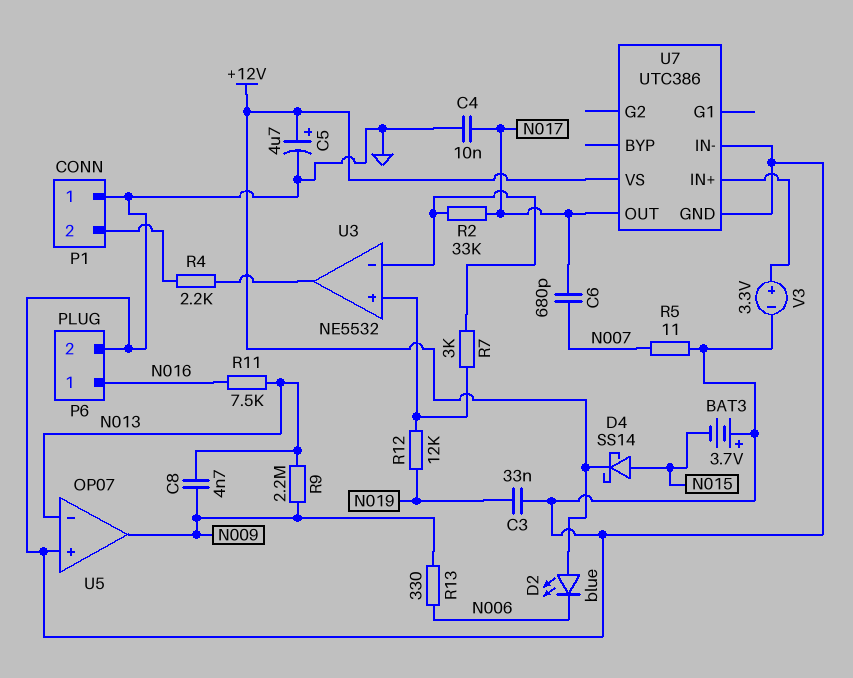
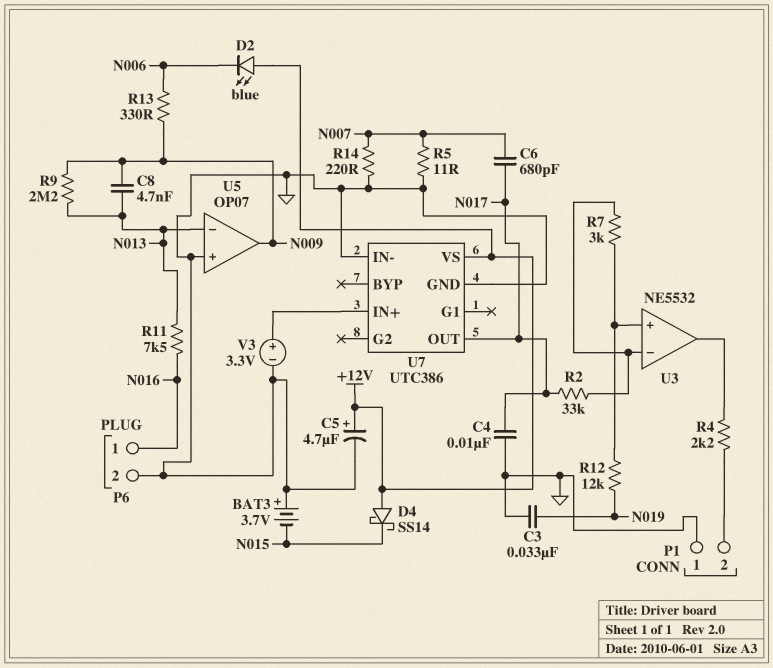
D4: schottky SS14 (A N015, K +12V) -> schottky SS14 (A +12V, K N015)
R14: none -> 220 (GND, N007)

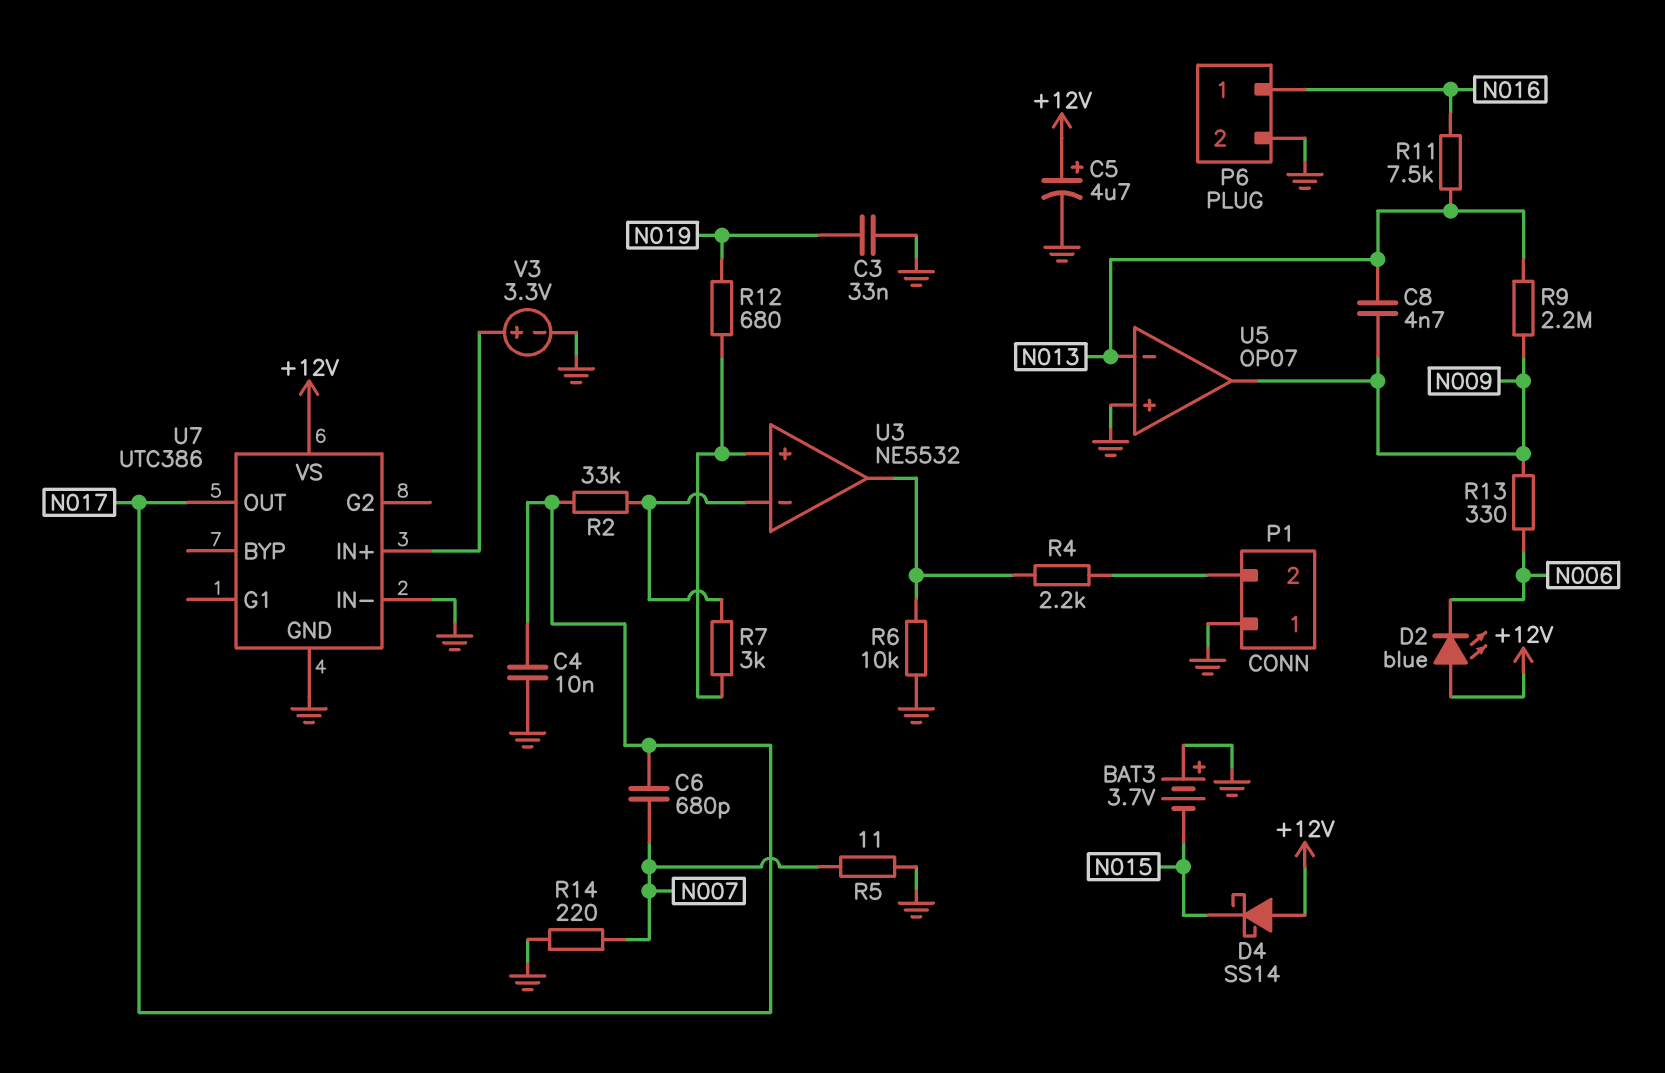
R6: none -> 10k (GND, U3/out)
R12: 12k (N019, U3/in+) -> 680 (N019, U3/in+)

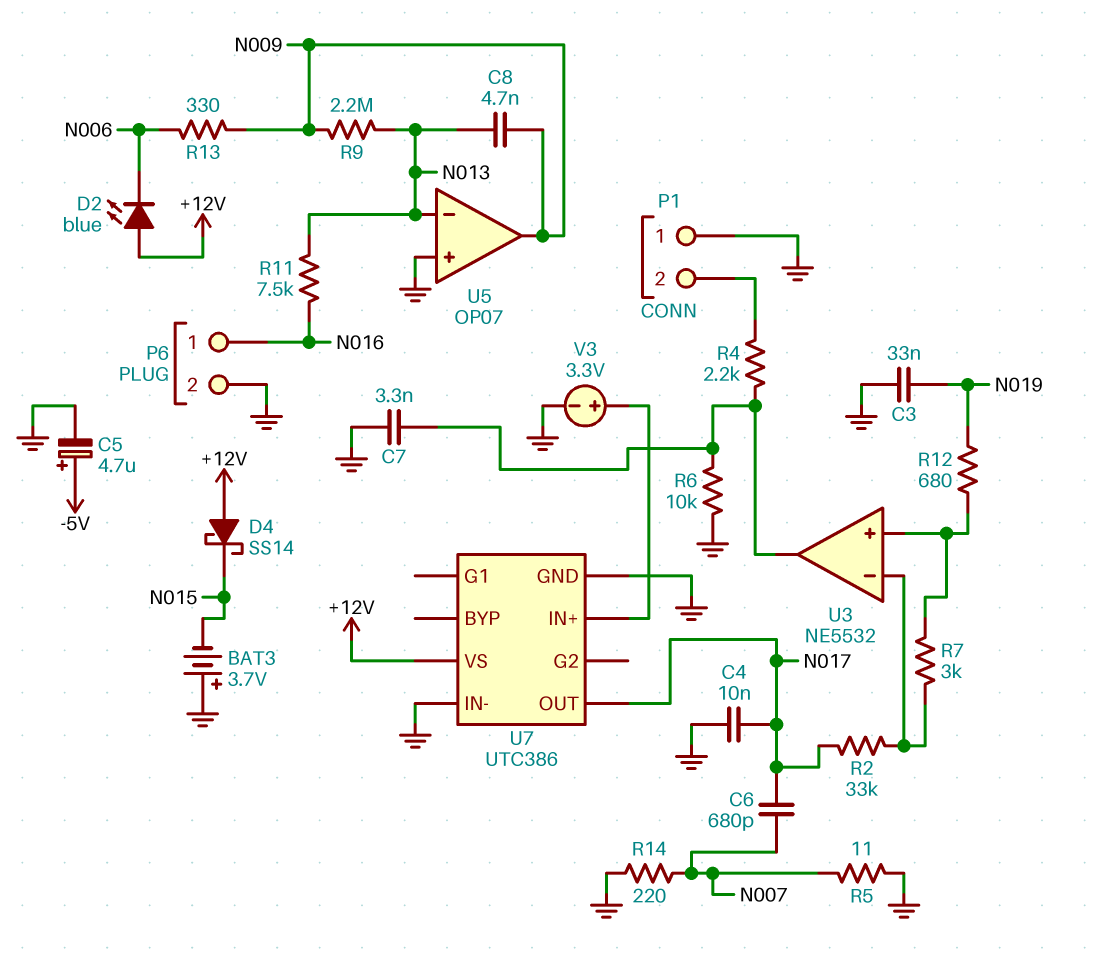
C5: 4.7uF (plus +12V, minus GND) -> 4.7uF (plus -5V, minus GND)
C7: none -> 3.3nF (GND, U3/out)

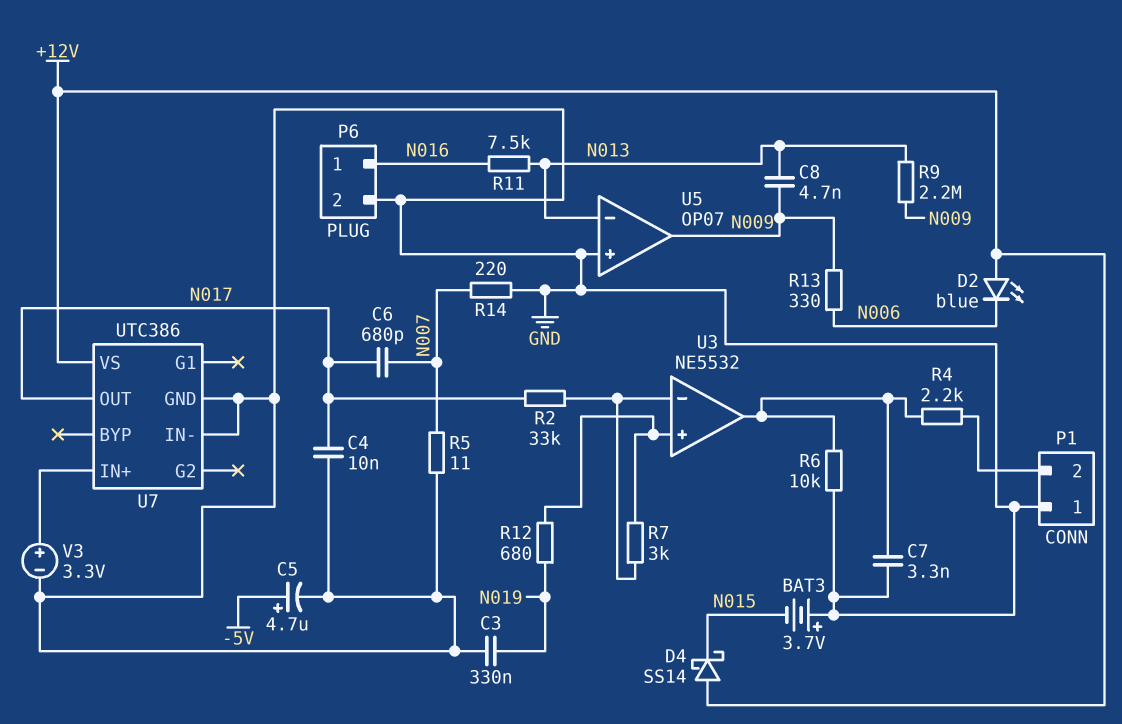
C3: 33nF (GND, N019) -> 330nF (GND, N019)

